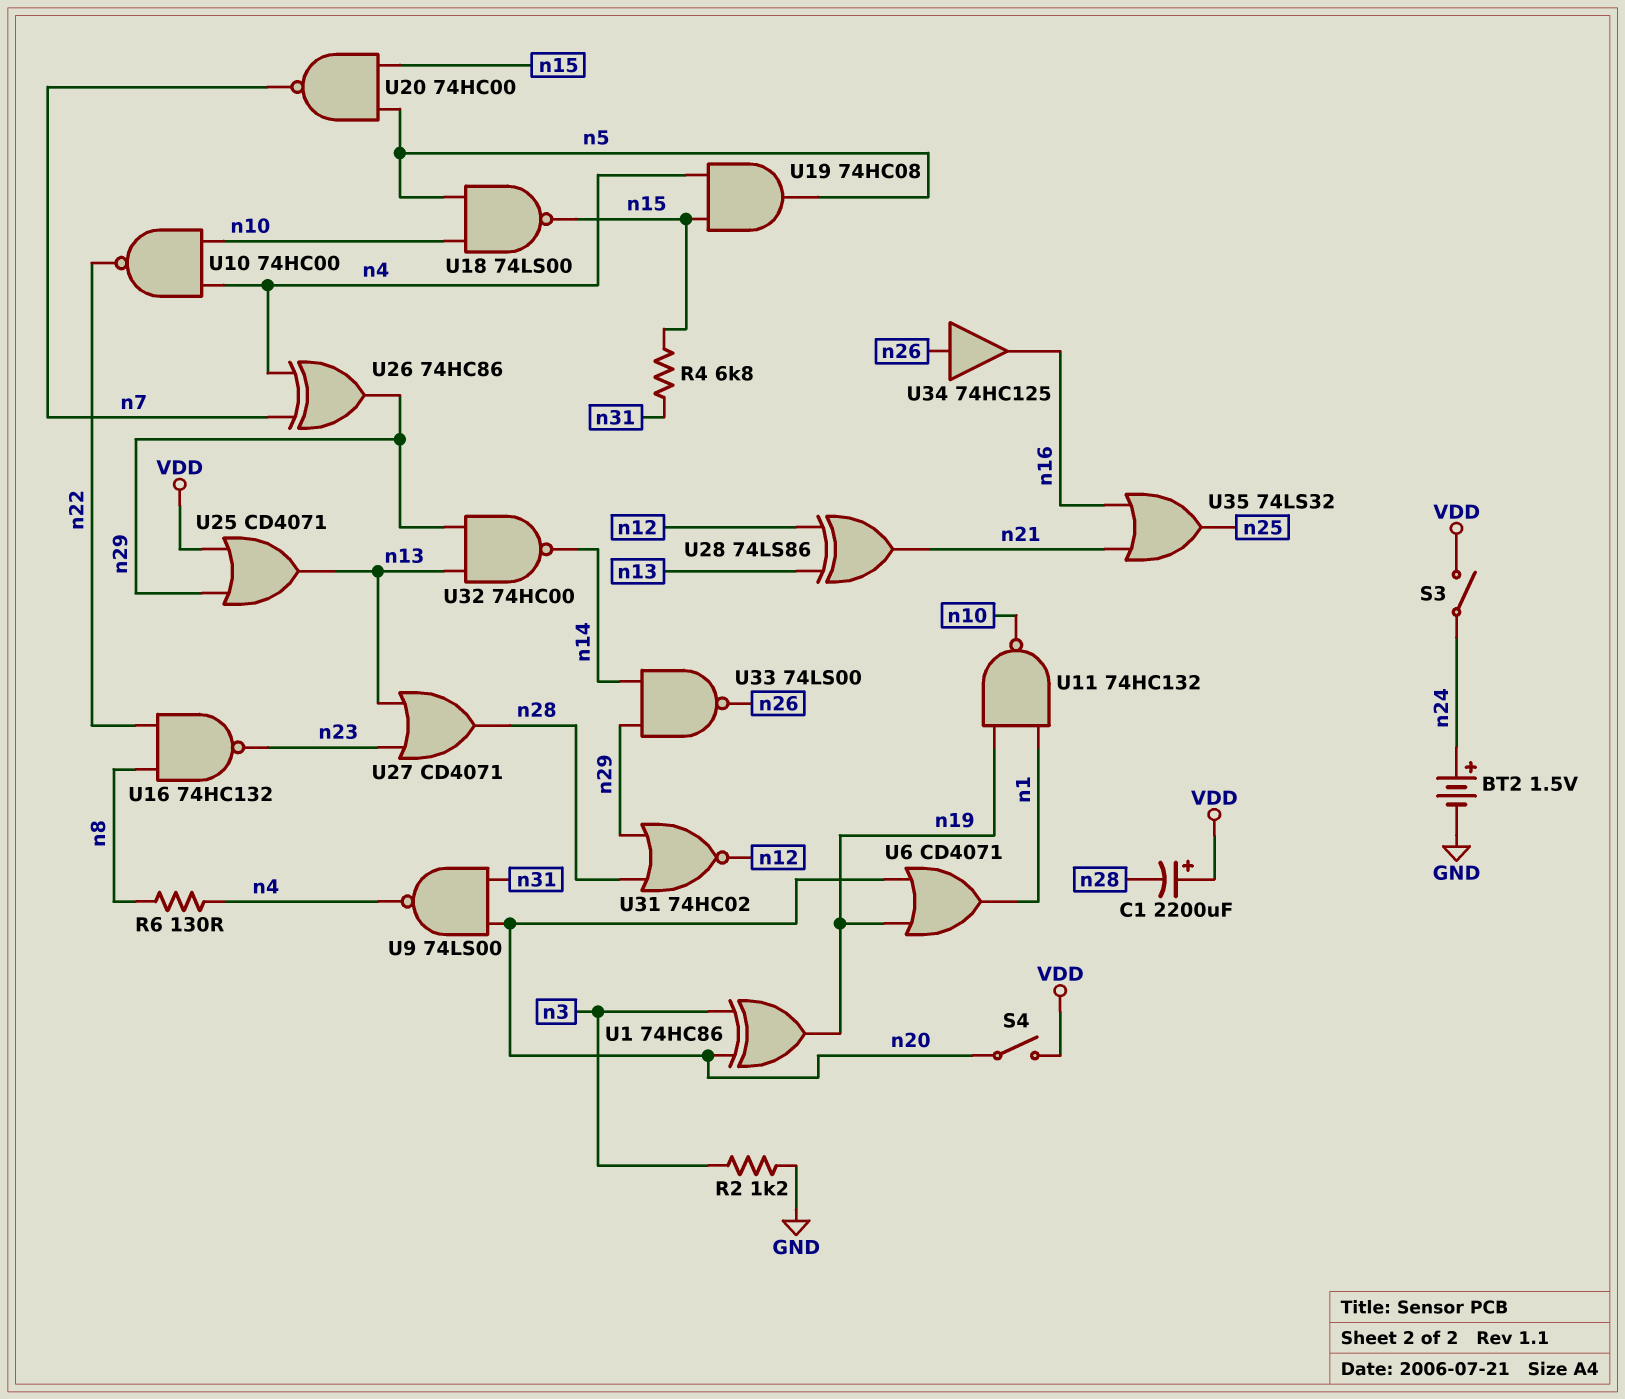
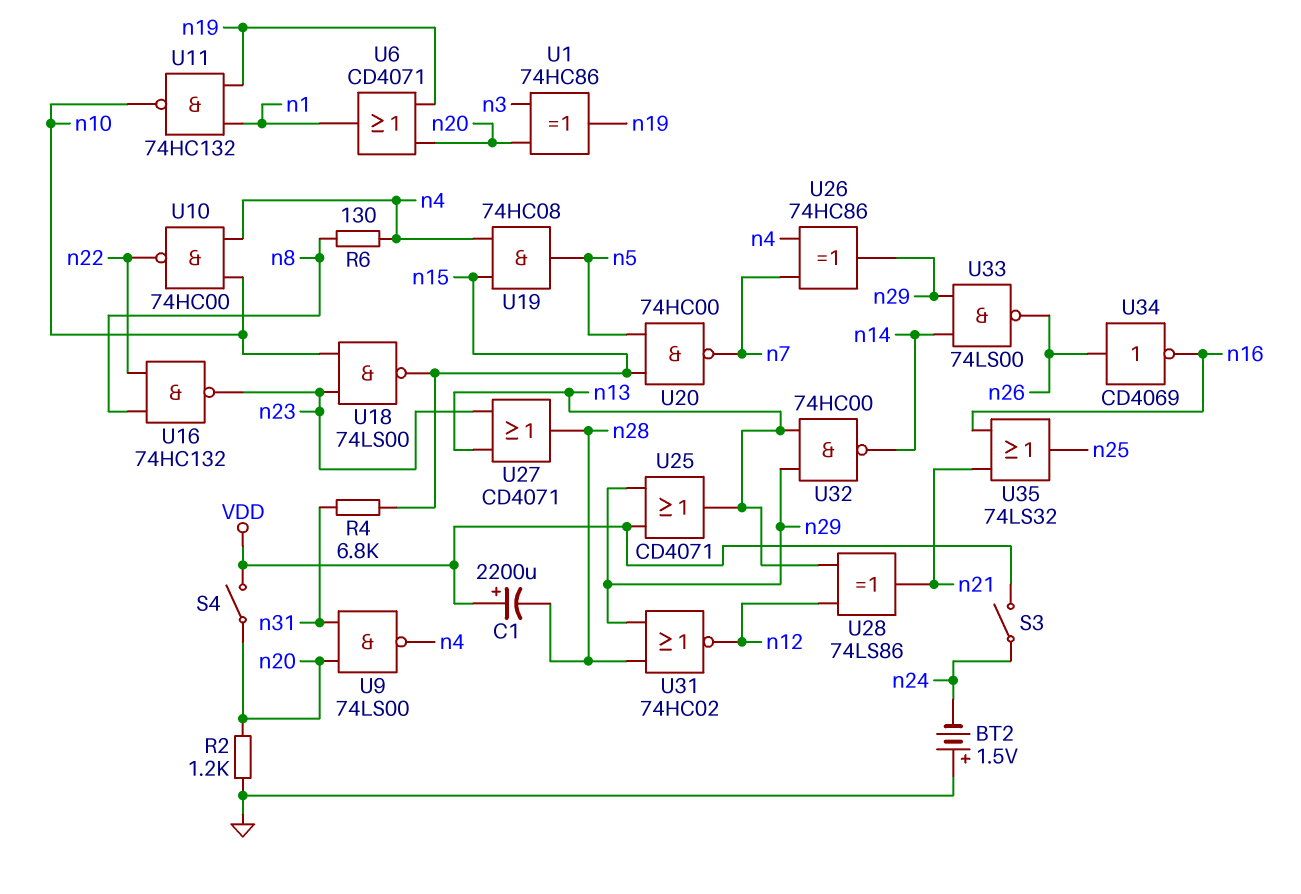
BT2: 1.5V (plus n24, minus GND) -> 1.5V (plus GND, minus n24)
R2: 1.2k (GND, n3) -> 1.2k (GND, n20)
U18: NAND 74LS00 (in n5, in n10, out n15) -> NAND 74LS00 (in n10, in n23, out n15)
U34: buffer 74HC125 (in n26, out n16) -> NOT CD4069 (in n26, out n16)

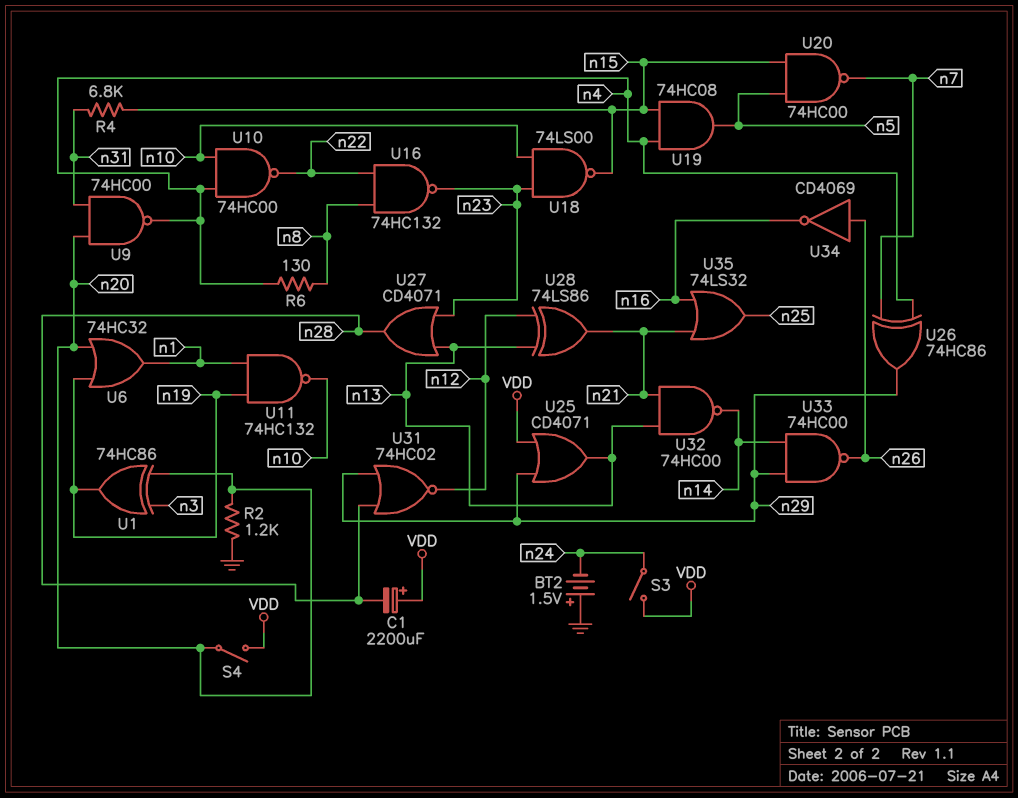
U6: OR CD4071 (in n19, in n20, out n1) -> OR 74HC32 (in n19, in n20, out n1)
U9: NAND 74LS00 (in n20, in n31, out n4) -> NAND 74HC00 (in n20, in n31, out n4)
U32: NAND 74HC00 (in n13, in n29, out n14) -> NAND 74HC00 (in n13, in n21, out n14)
U33: NAND 74LS00 (in n14, in n29, out n26) -> NAND 74HC00 (in n14, in n29, out n26)

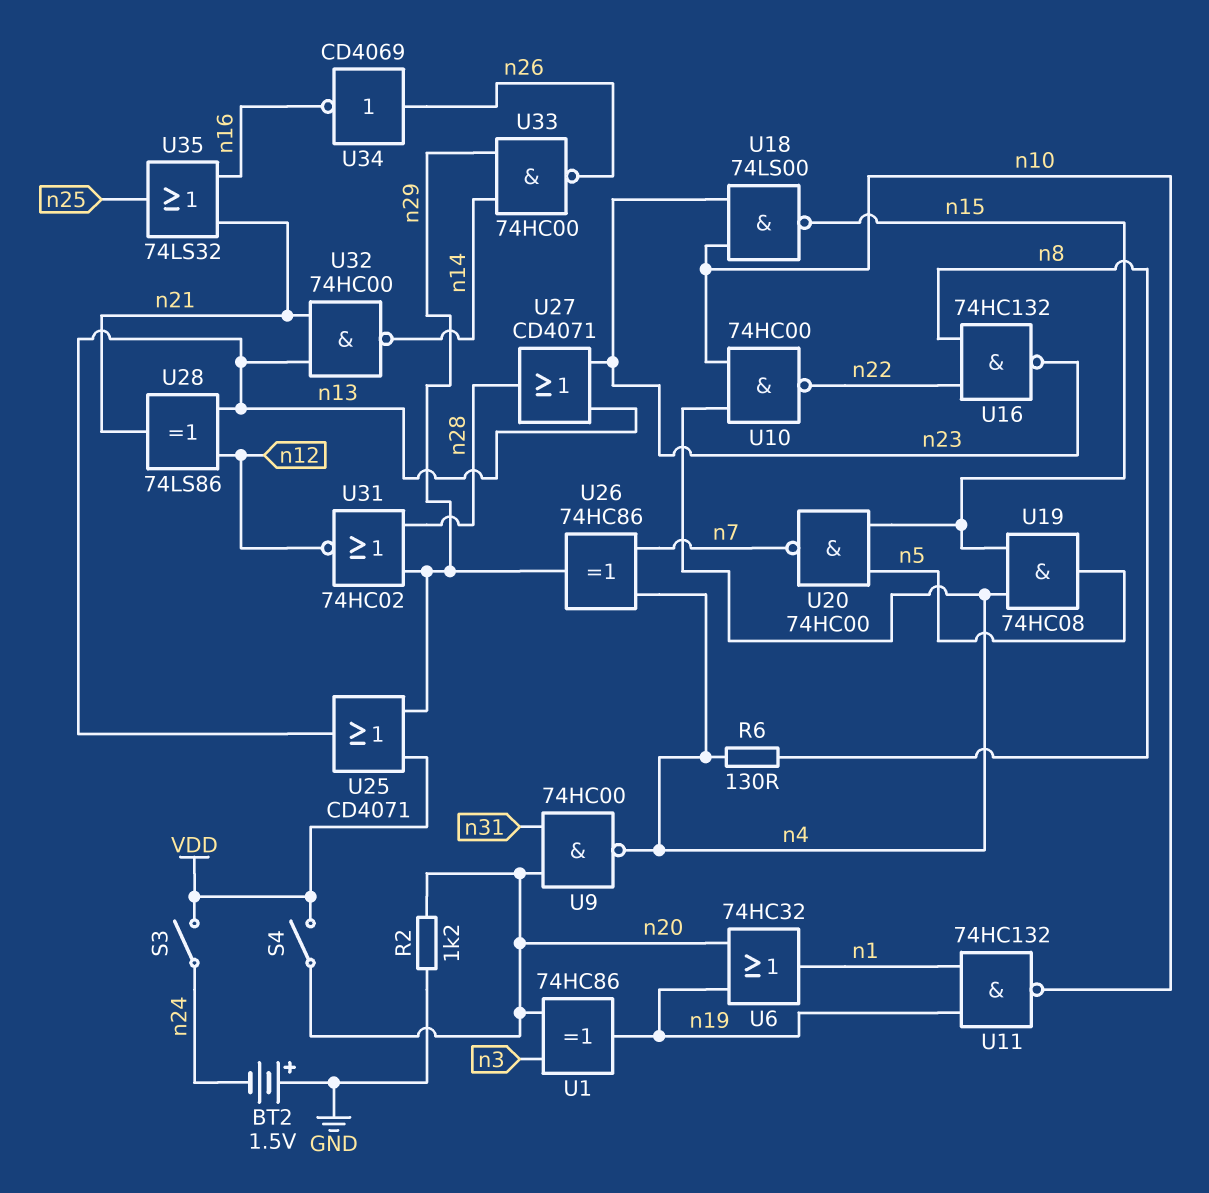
C1: 2200uF (plus VDD, minus n28) -> none
R4: 6.8k (n15, n31) -> none

